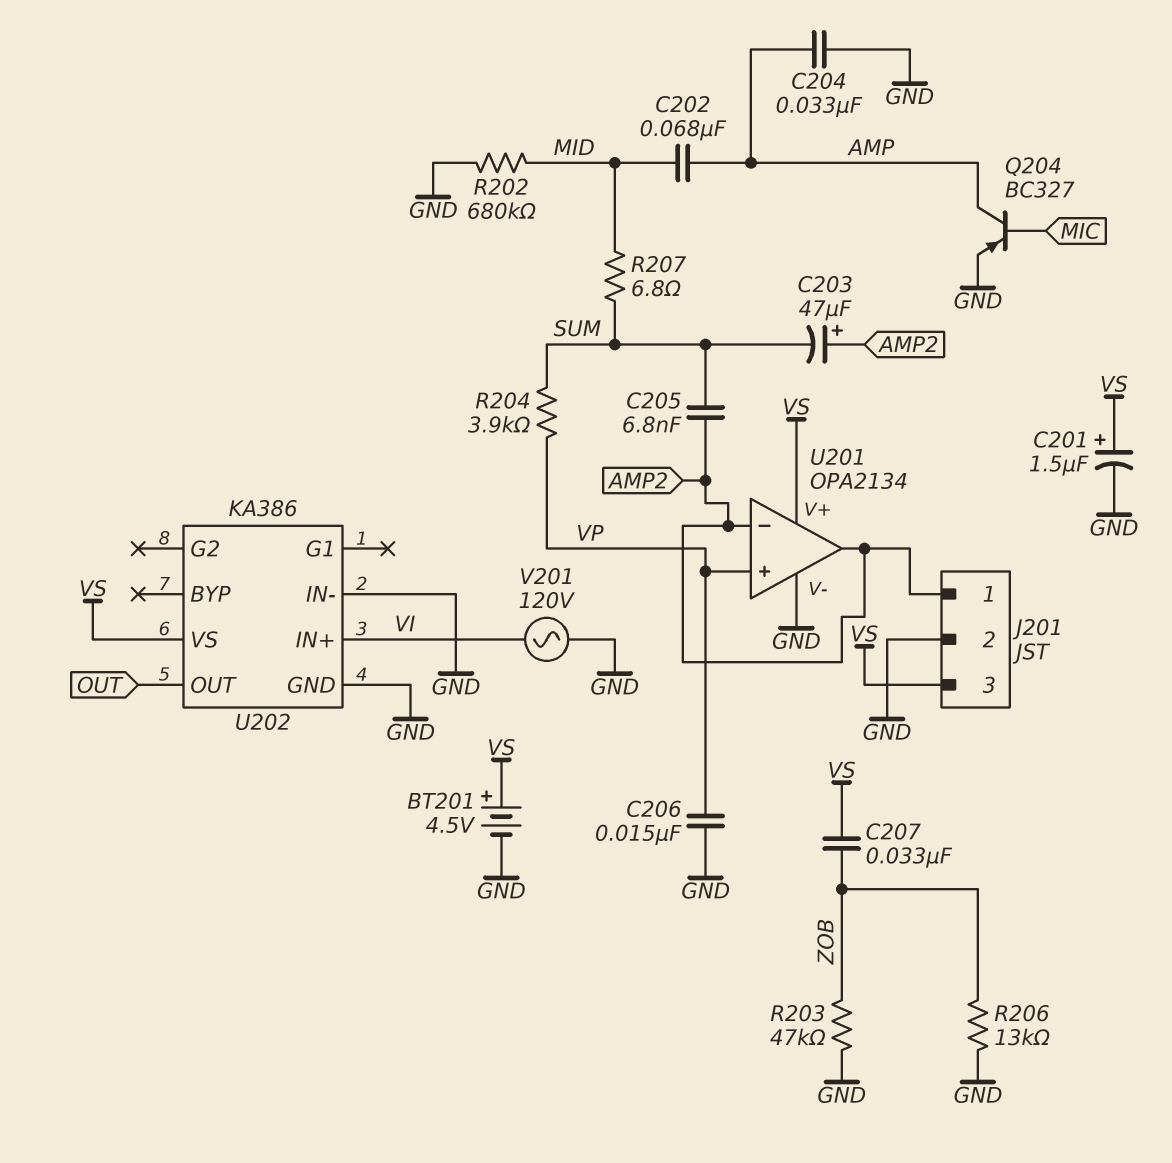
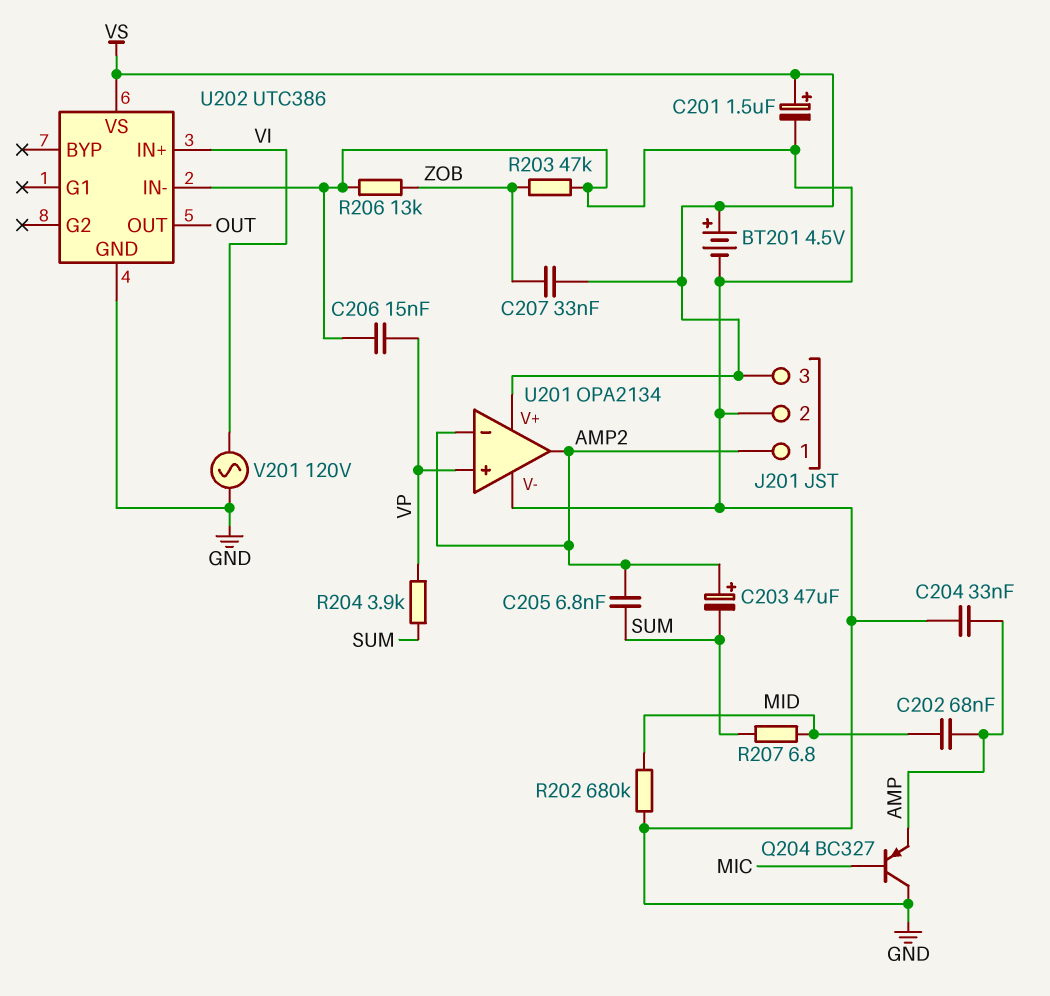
Q204: PNP BC327 (B MIC, C AMP, E GND) -> PNP BC327 (B MIC, C GND, E AMP)
U202: KA386 -> UTC386

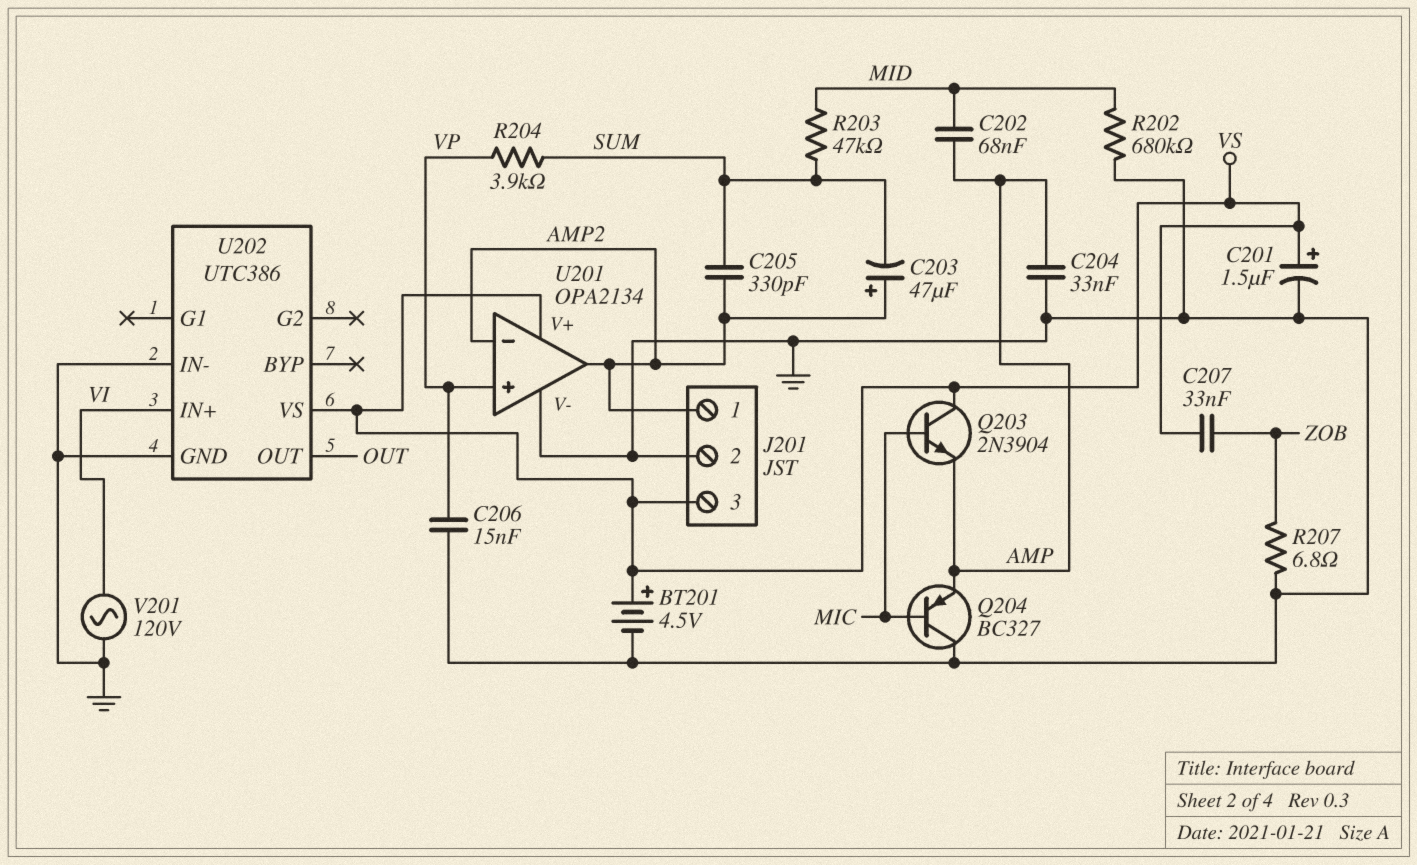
C205: 6.8nF (AMP2, SUM) -> 330pF (AMP2, SUM)
Q203: none -> NPN 2N3904 (B MIC, C VS, E AMP)
R203: 47k (GND, ZOB) -> 47k (MID, SUM)
R206: 13k (GND, ZOB) -> none
R207: 6.8 (MID, SUM) -> 6.8 (GND, ZOB)

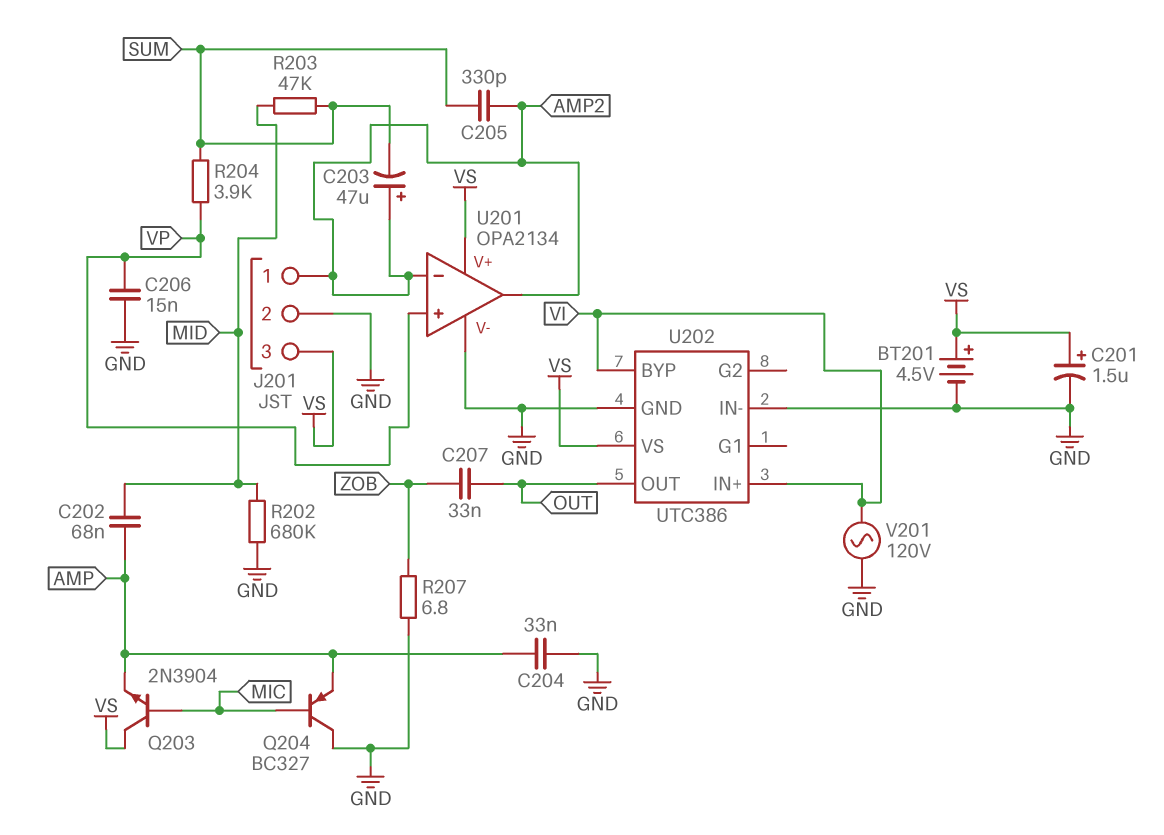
C207: 33nF (VS, ZOB) -> 33nF (OUT, ZOB)
U202 pin BYP: none -> VI

